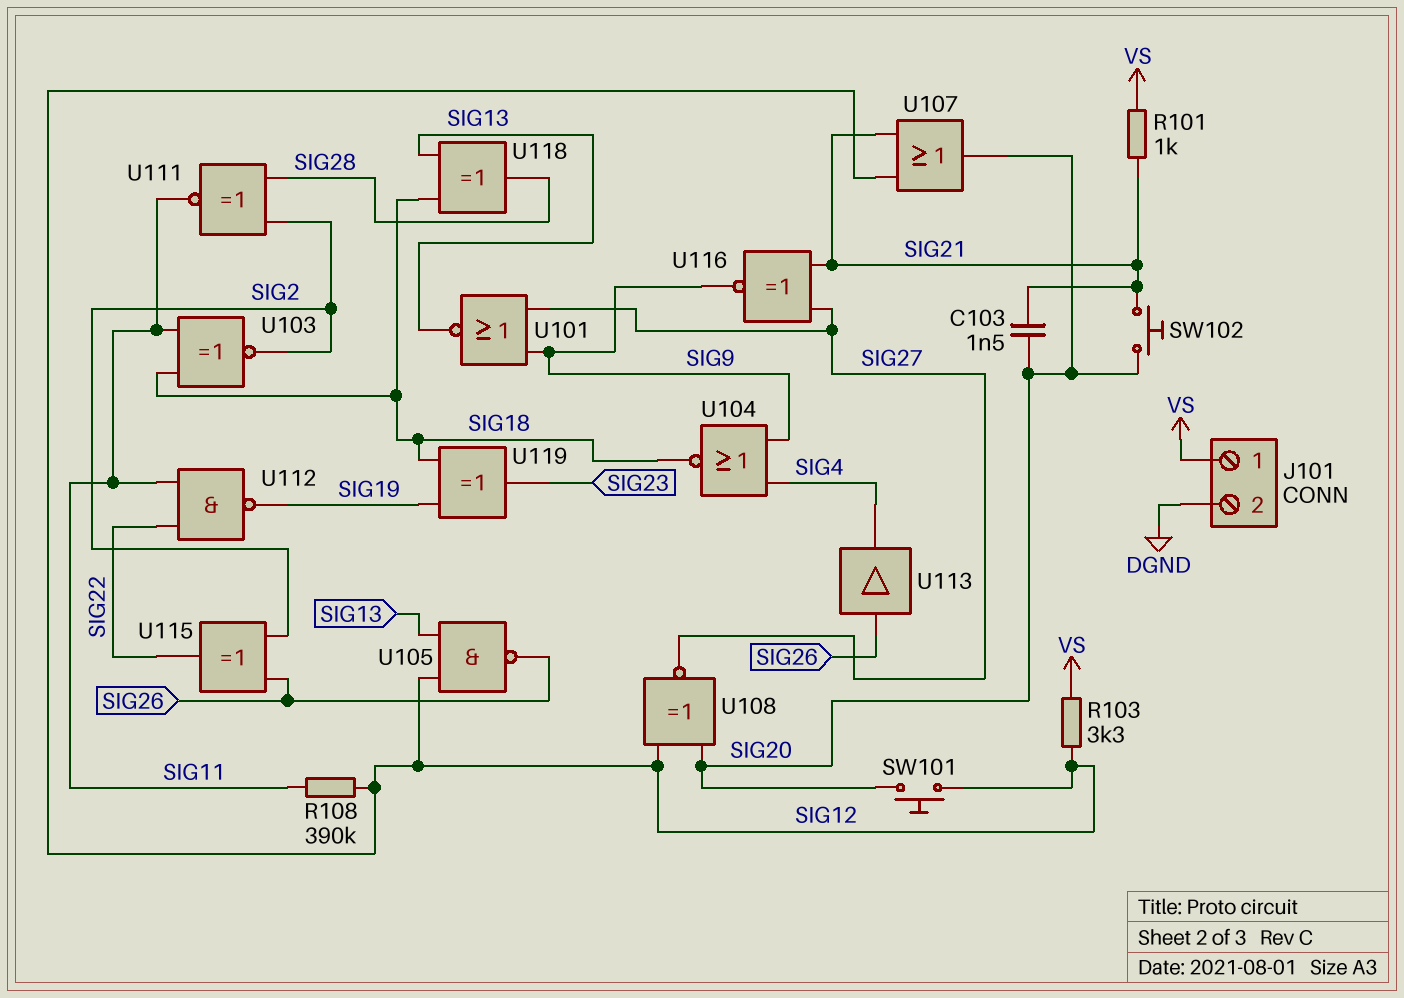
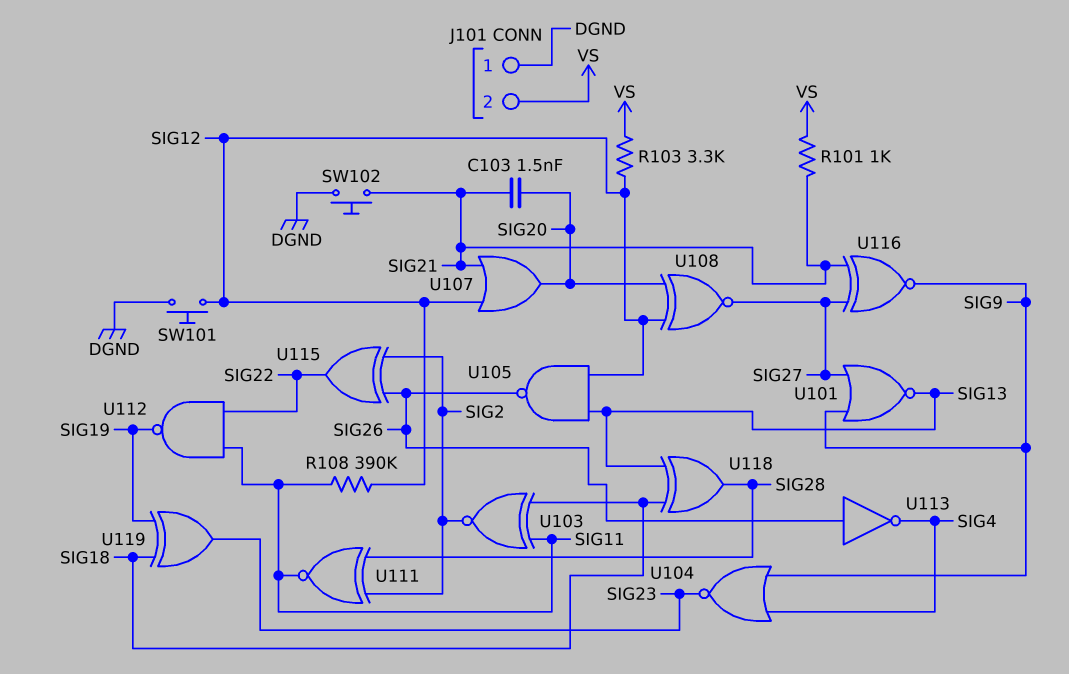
J101 pin 1: VS -> DGND
J101 pin 2: DGND -> VS
SW101: button (SIG12, SIG20) -> button (DGND, SIG12)
SW102: button (SIG20, SIG21) -> button (DGND, SIG21)
U104: NOR (in SIG4, in SIG9, out SIG18) -> NOR (in SIG4, in SIG9, out SIG23)
U113: buffer (in SIG26, out SIG4) -> NOT (in SIG26, out SIG4)

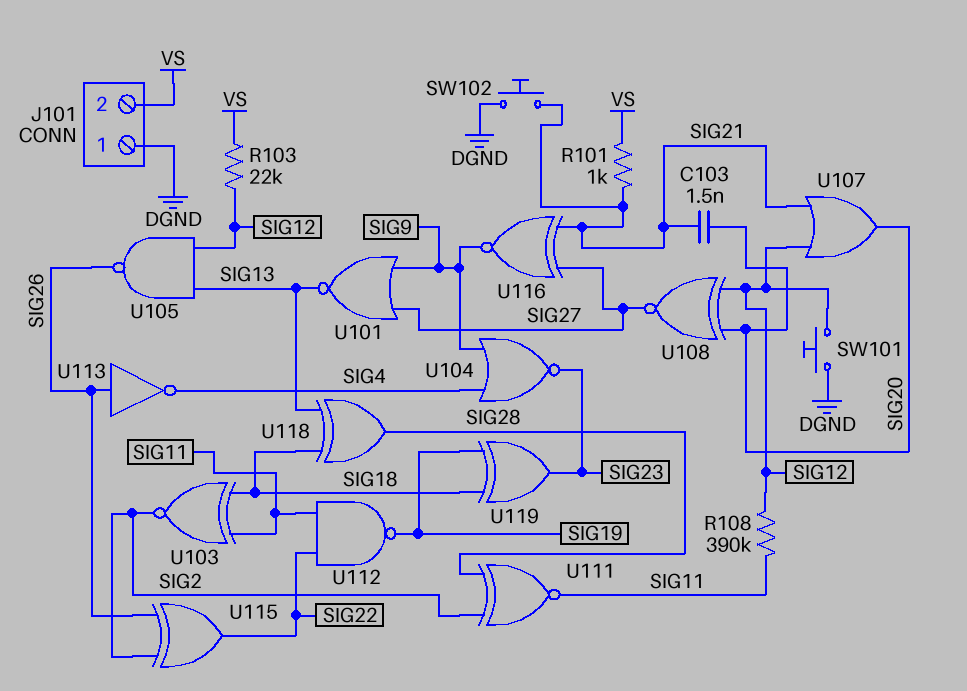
R103: 3.3k (SIG12, VS) -> 22k (SIG12, VS)

